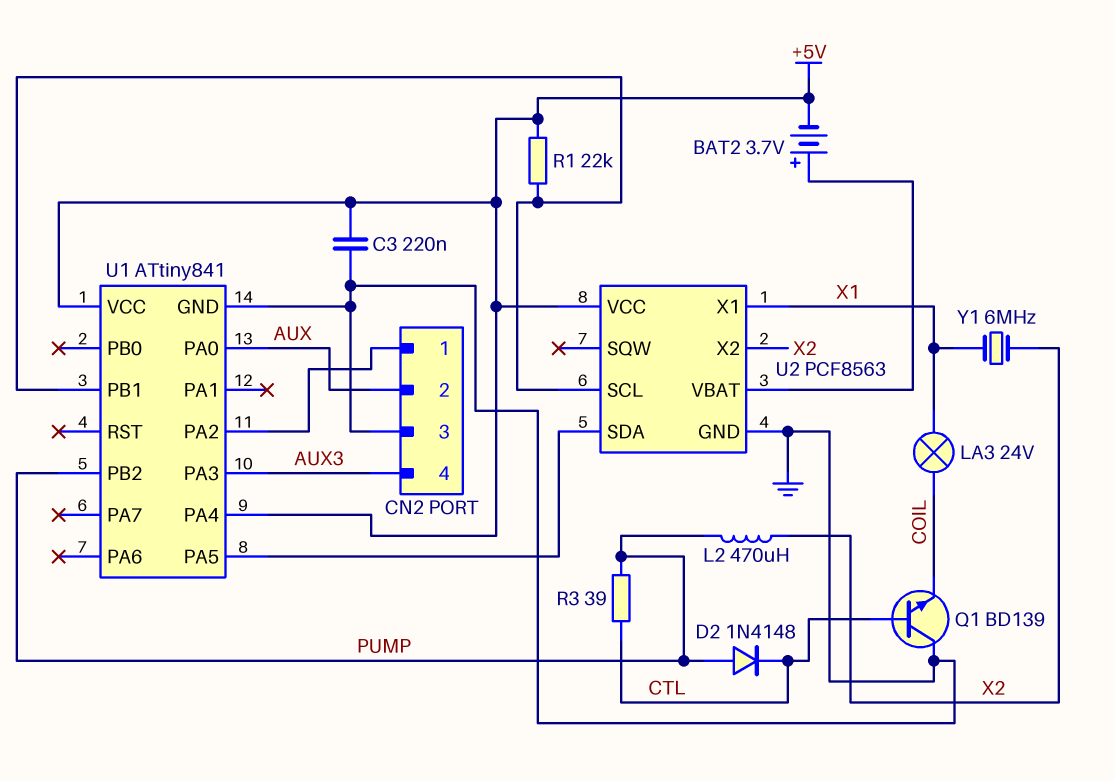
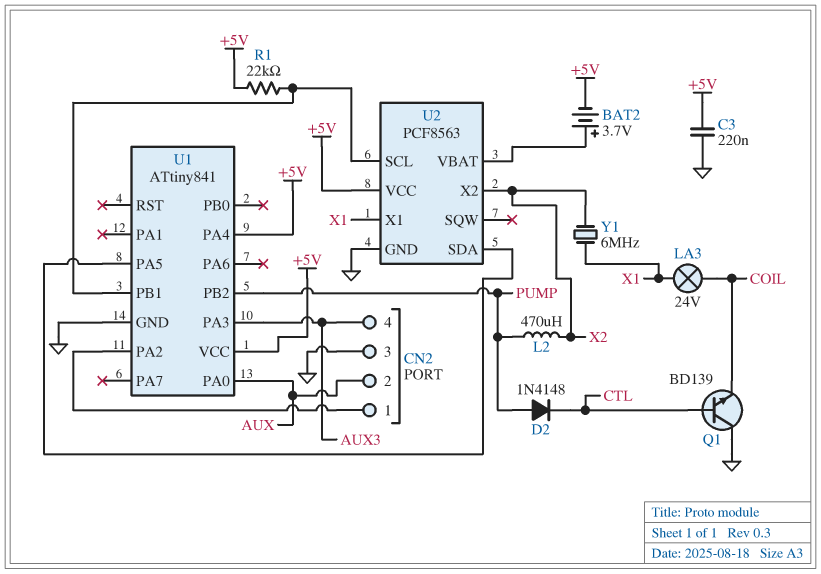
R3: 39 (CTL, PUMP) -> none

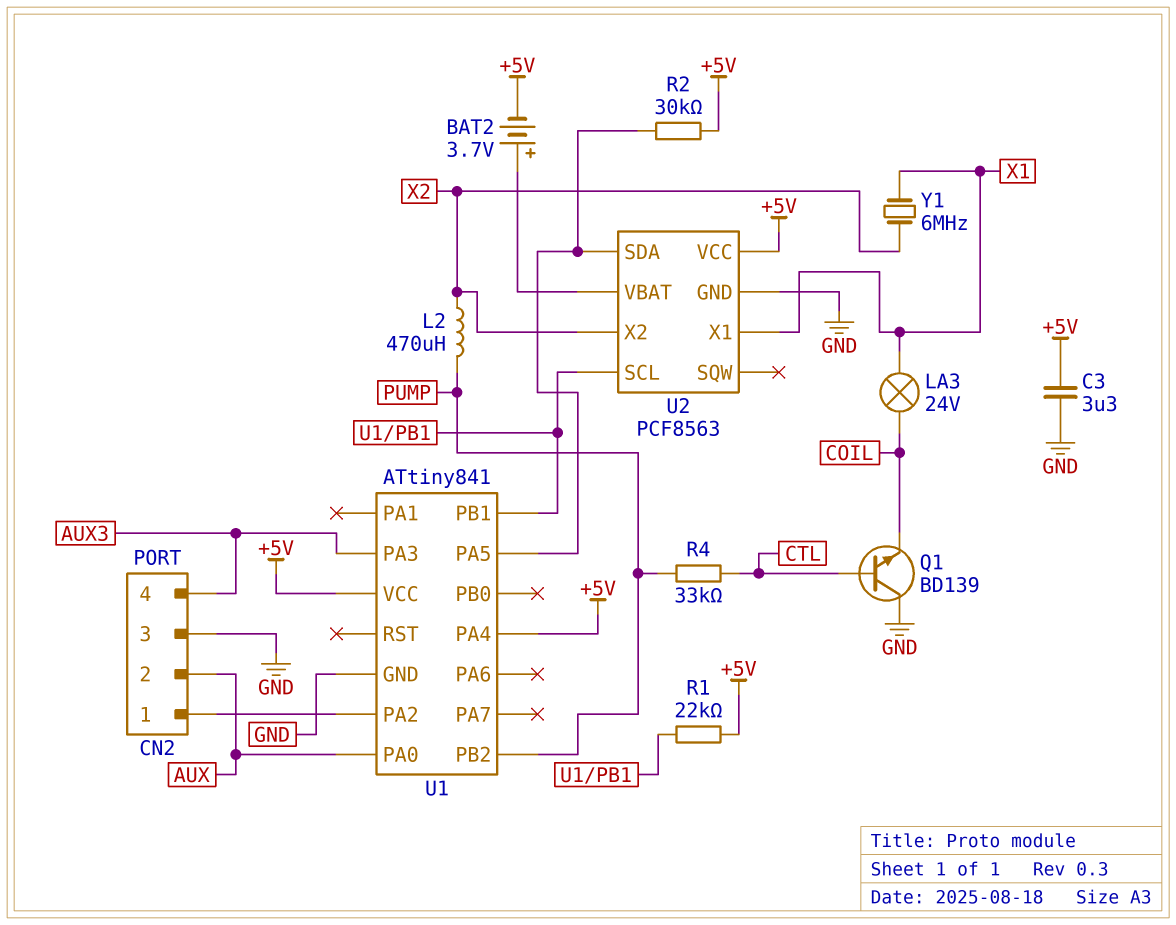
C3: 220nF (+5V, GND) -> 3.3uF (+5V, GND)
D2: diode 1N4148 (A PUMP, K CTL) -> none
R2: none -> 30k (+5V, U1/PA5)
R4: none -> 33k (CTL, PUMP)

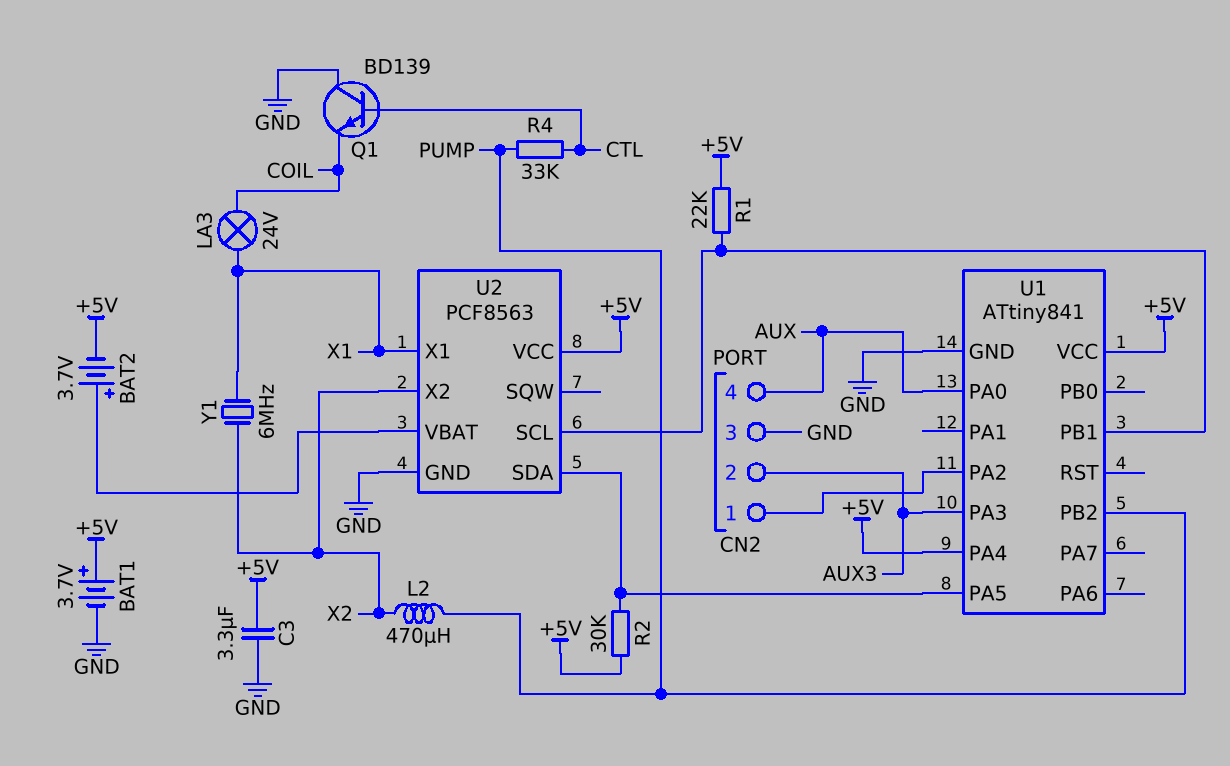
BAT1: none -> 3.7V (plus +5V, minus GND)
CN2 pin 2: AUX -> AUX3
CN2 pin 4: AUX3 -> AUX

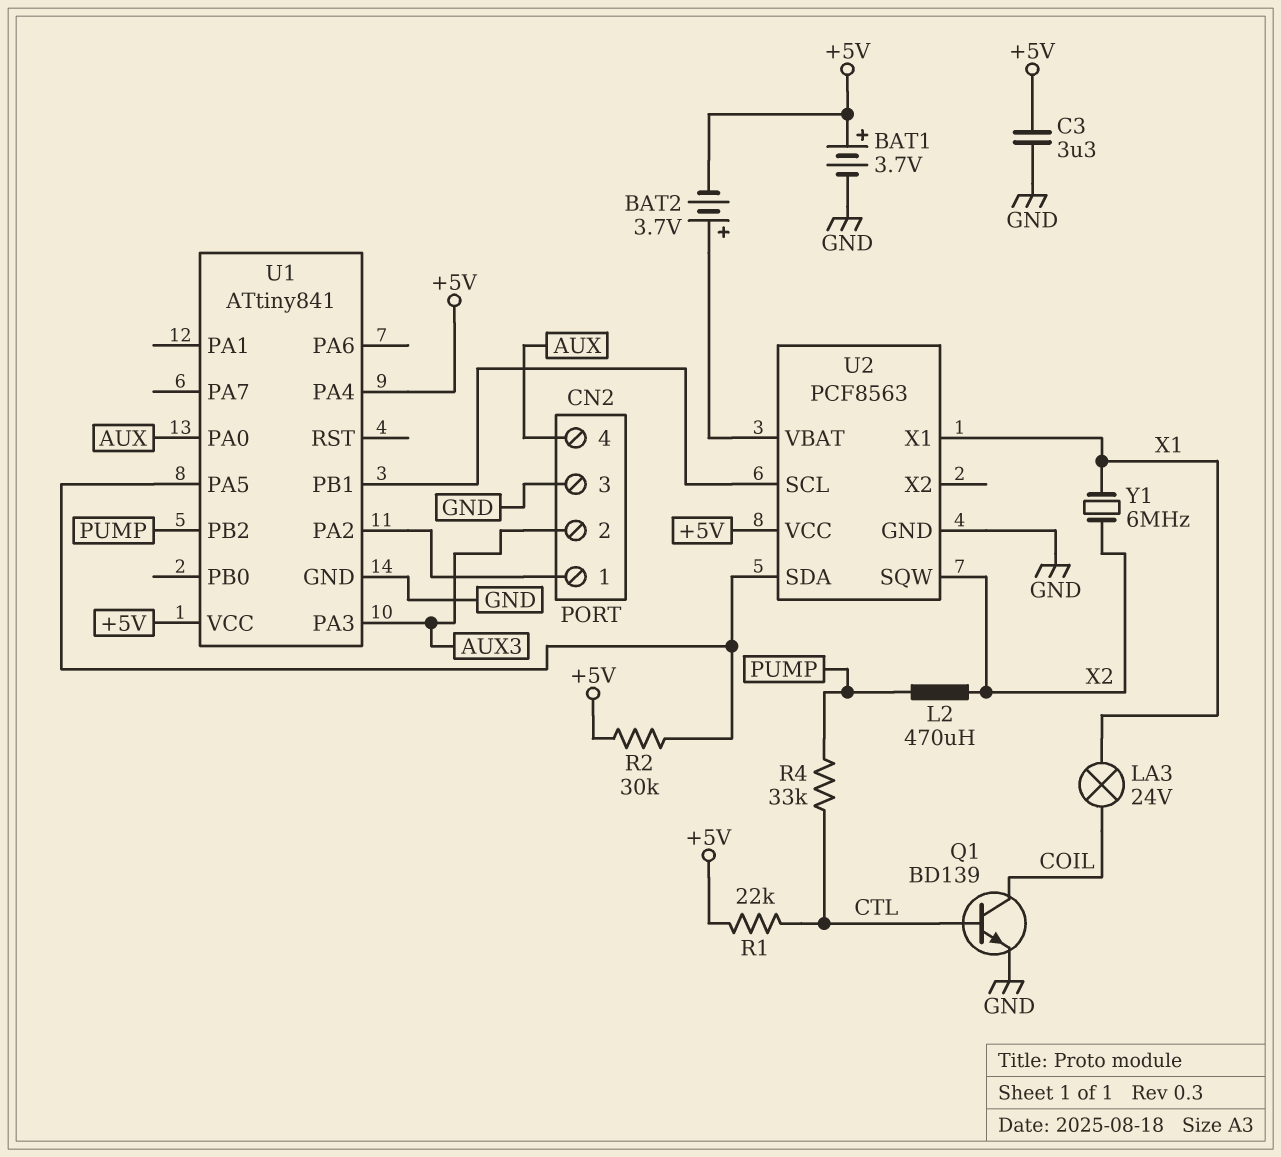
Q1: NPN BD139 (B CTL, C GND, E COIL) -> NPN BD139 (B CTL, C COIL, E GND)
R1: 22k (+5V, U1/PB1) -> 22k (+5V, CTL)
U2 pin SQW: none -> X2
U2 pin X2: X2 -> none

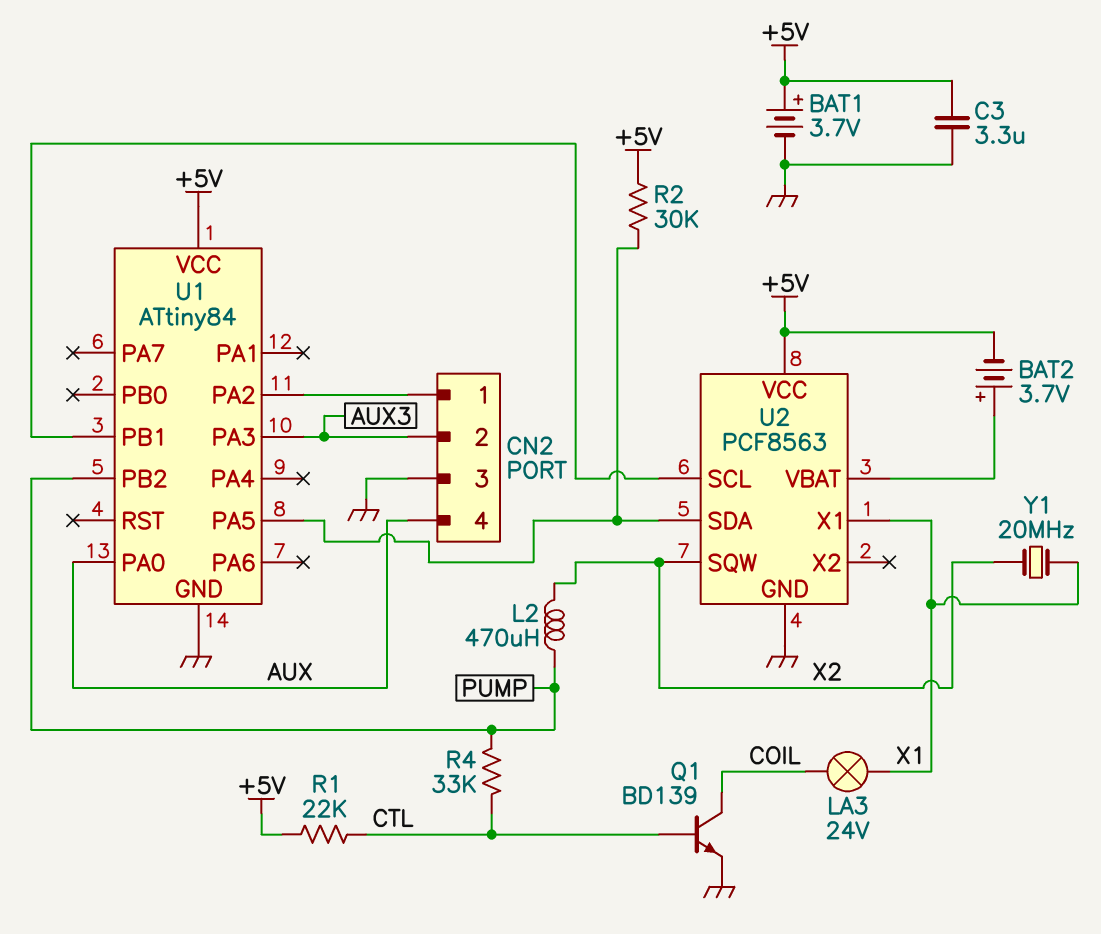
U1: ATtiny841 -> ATtiny84
U1 pin PA4: +5V -> none
Y1: 6MHz (X1, X2) -> 20MHz (X1, X2)

